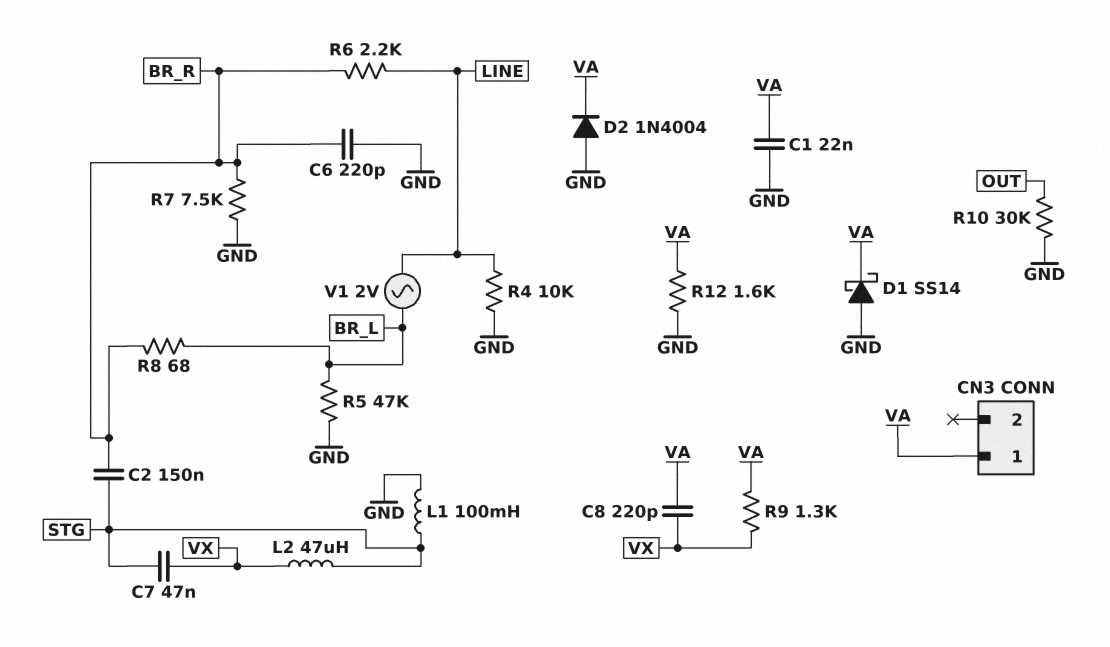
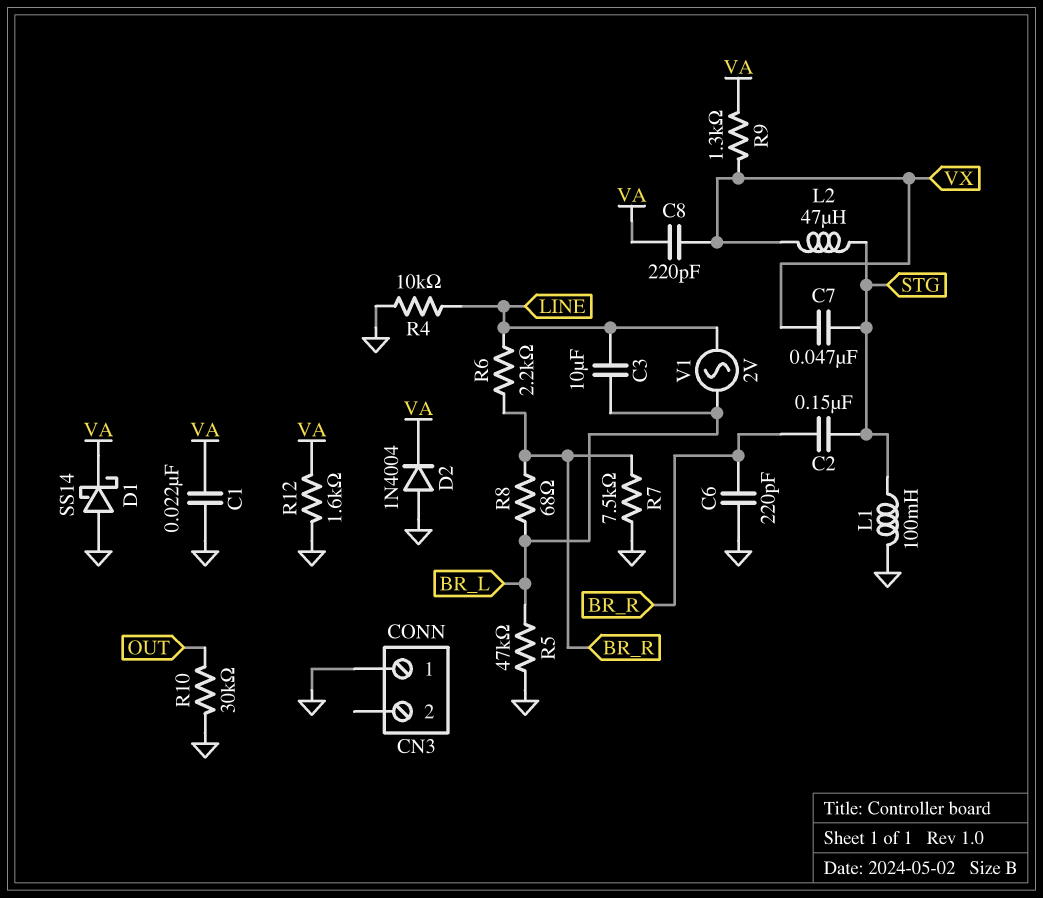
C3: none -> 10uF (BR_L, LINE)
CN3 pin 1: VA -> GND

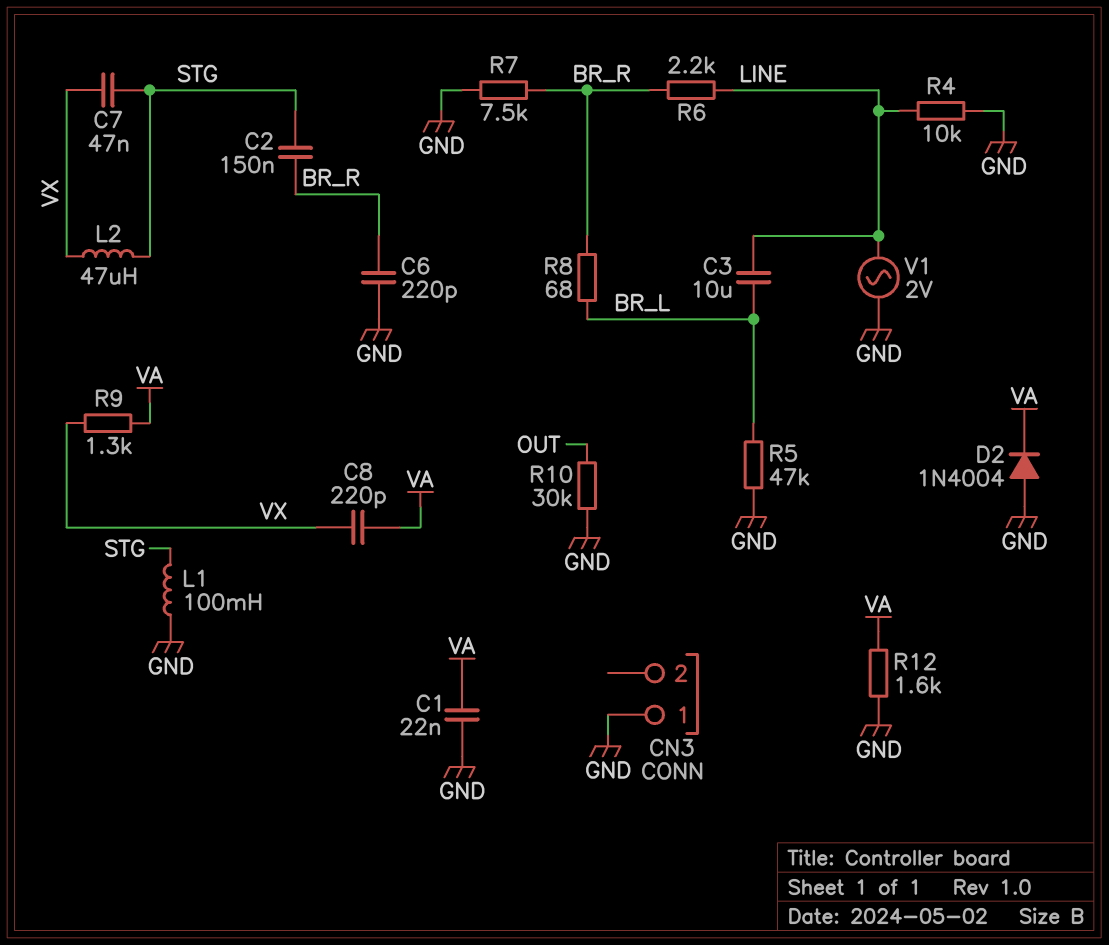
D1: schottky SS14 (A GND, K VA) -> none
V1: AC 2V (BR_L, LINE) -> AC 2V (GND, LINE)

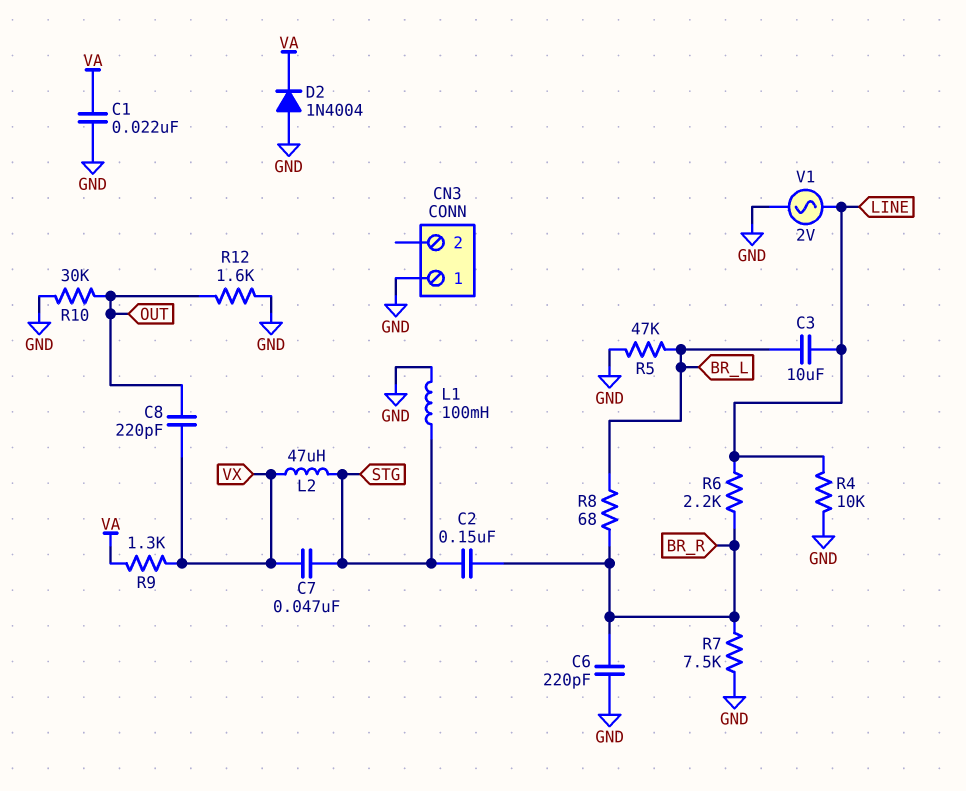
C8: 220pF (VA, VX) -> 220pF (OUT, VX)
R12: 1.6k (GND, VA) -> 1.6k (GND, OUT)

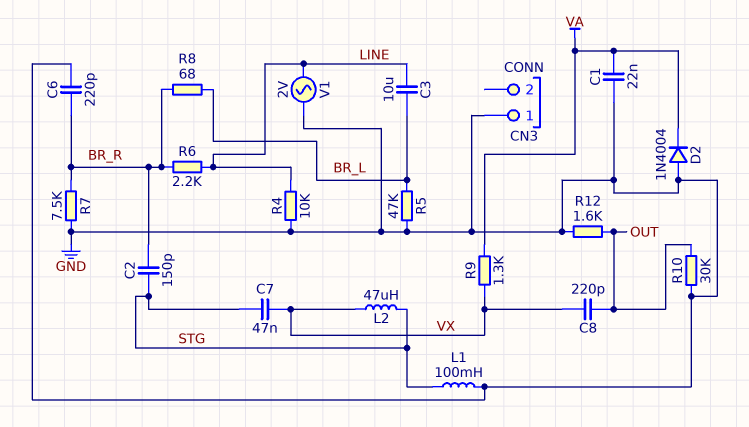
C2: 150nF (BR_R, STG) -> 150pF (BR_R, STG)

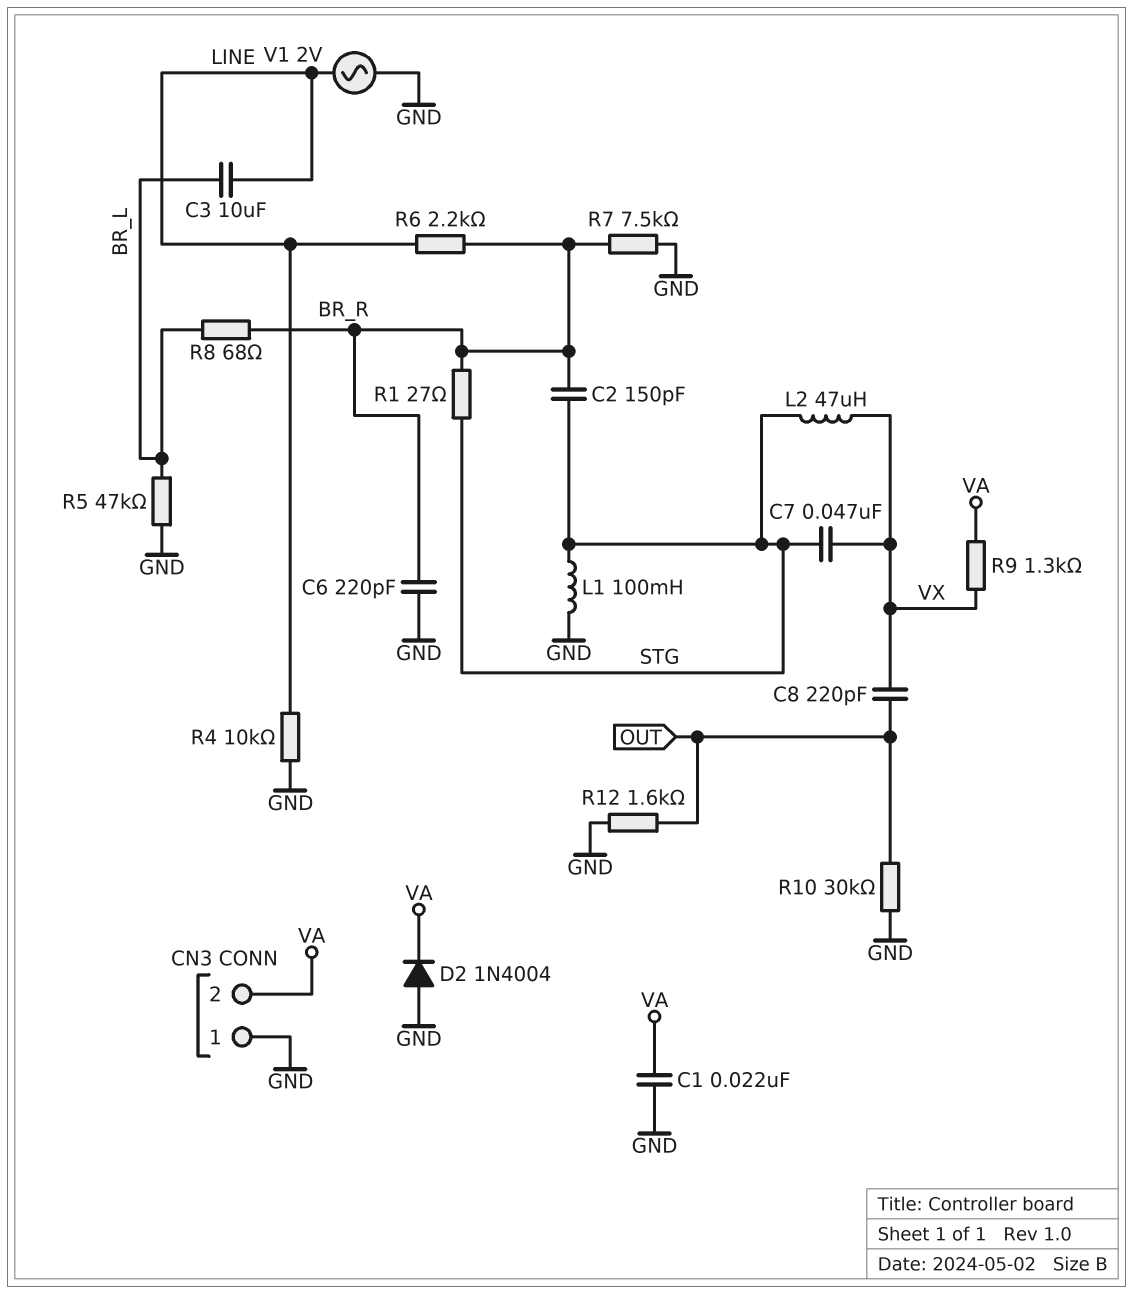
CN3 pin 2: none -> VA
R1: none -> 27 (BR_R, STG)

